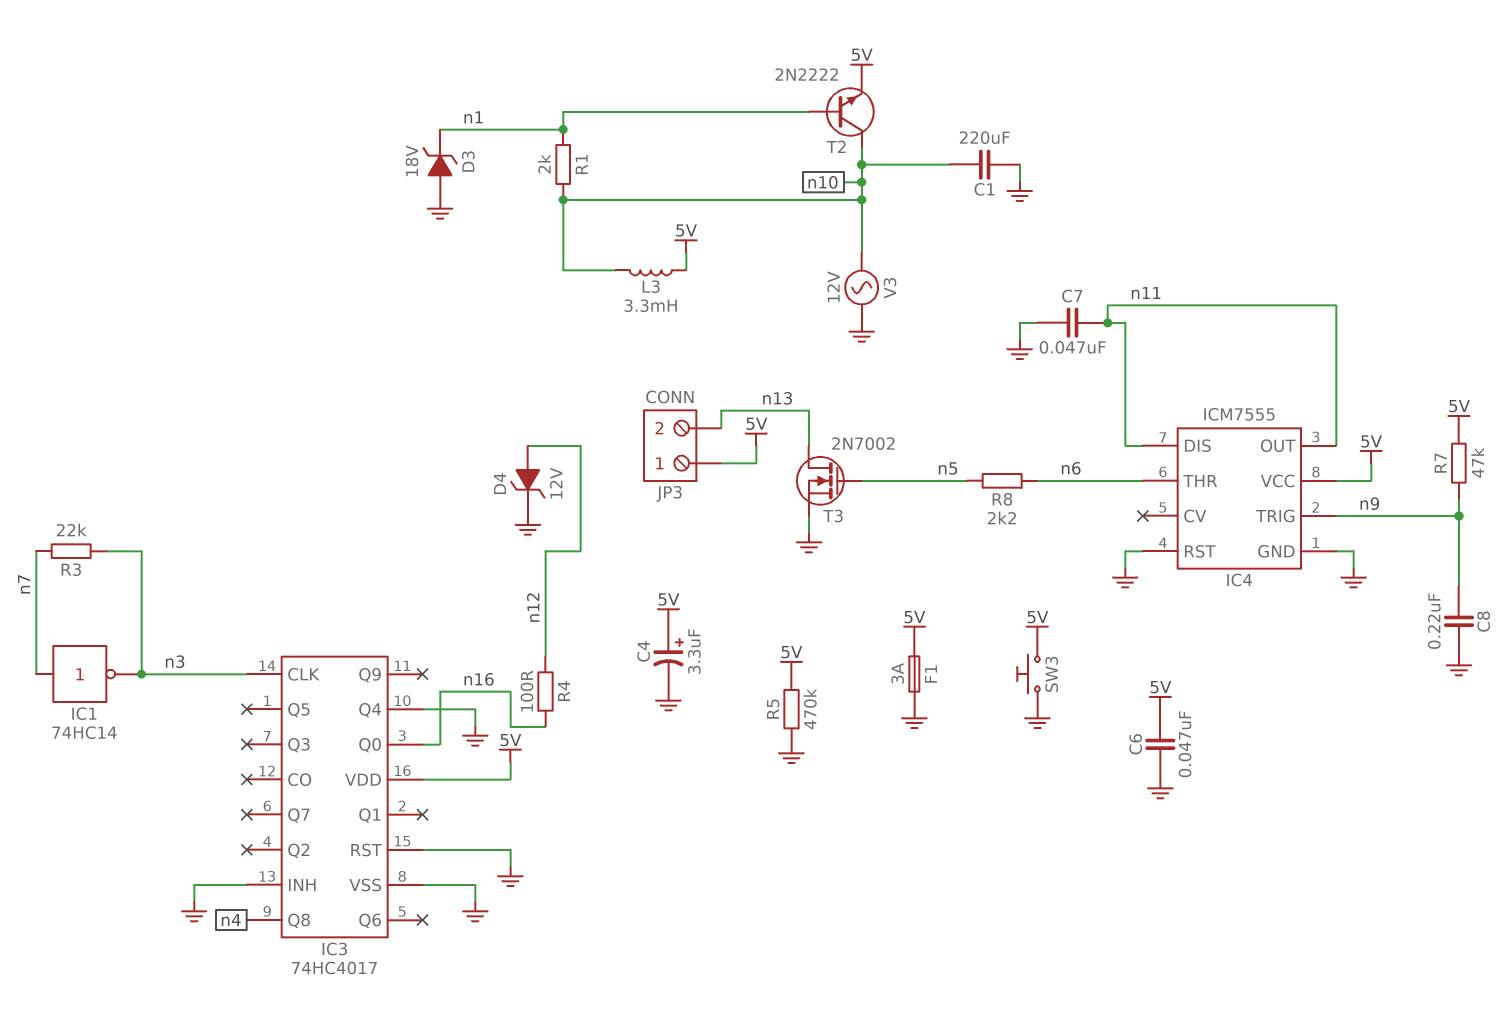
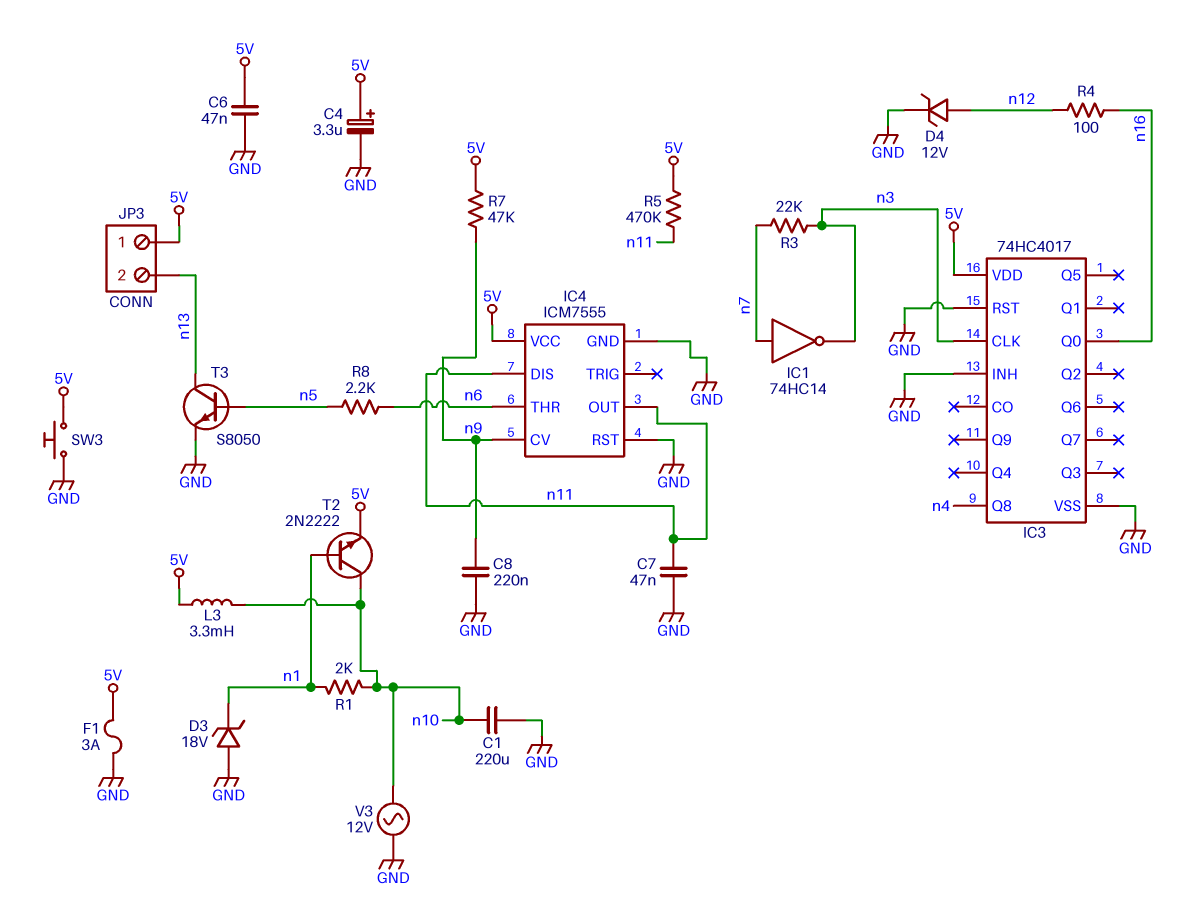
IC3 pin Q4: GND -> none
IC4 pin CV: none -> n9
IC4 pin TRIG: n9 -> none
R5: 470k (5V, GND) -> 470k (5V, n11)
T3: NMOS 2N7002 (G n5, D n13, S GND) -> NPN S8050 (B n5, C n13, E GND)

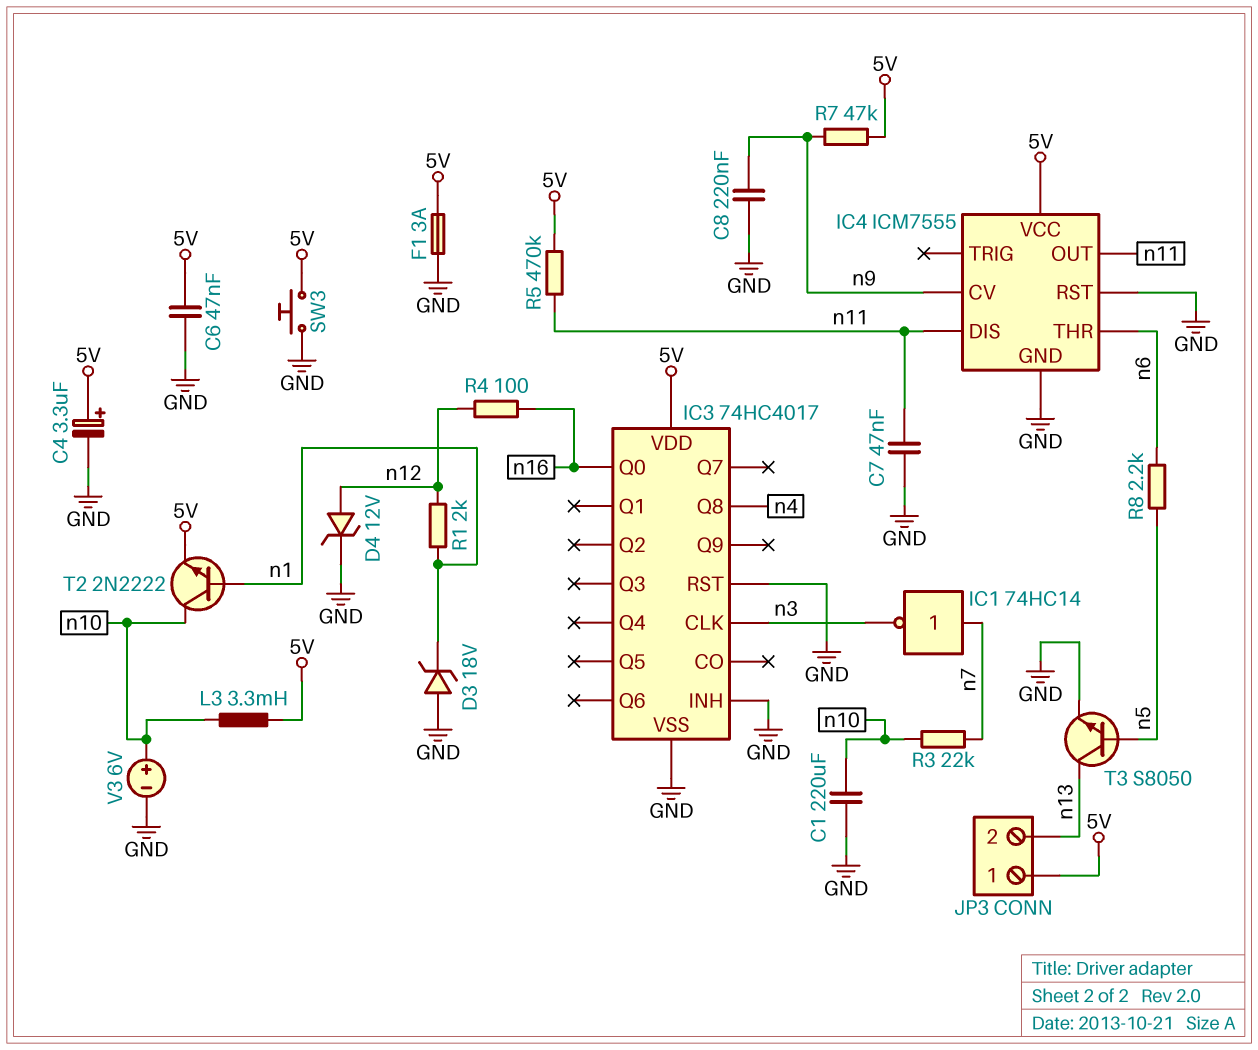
R1: 2k (n1, n10) -> 2k (n1, n12)
R3: 22k (n3, n7) -> 22k (n7, n10)
V3: AC 12V (GND, n10) -> 6V (plus n10, minus GND)

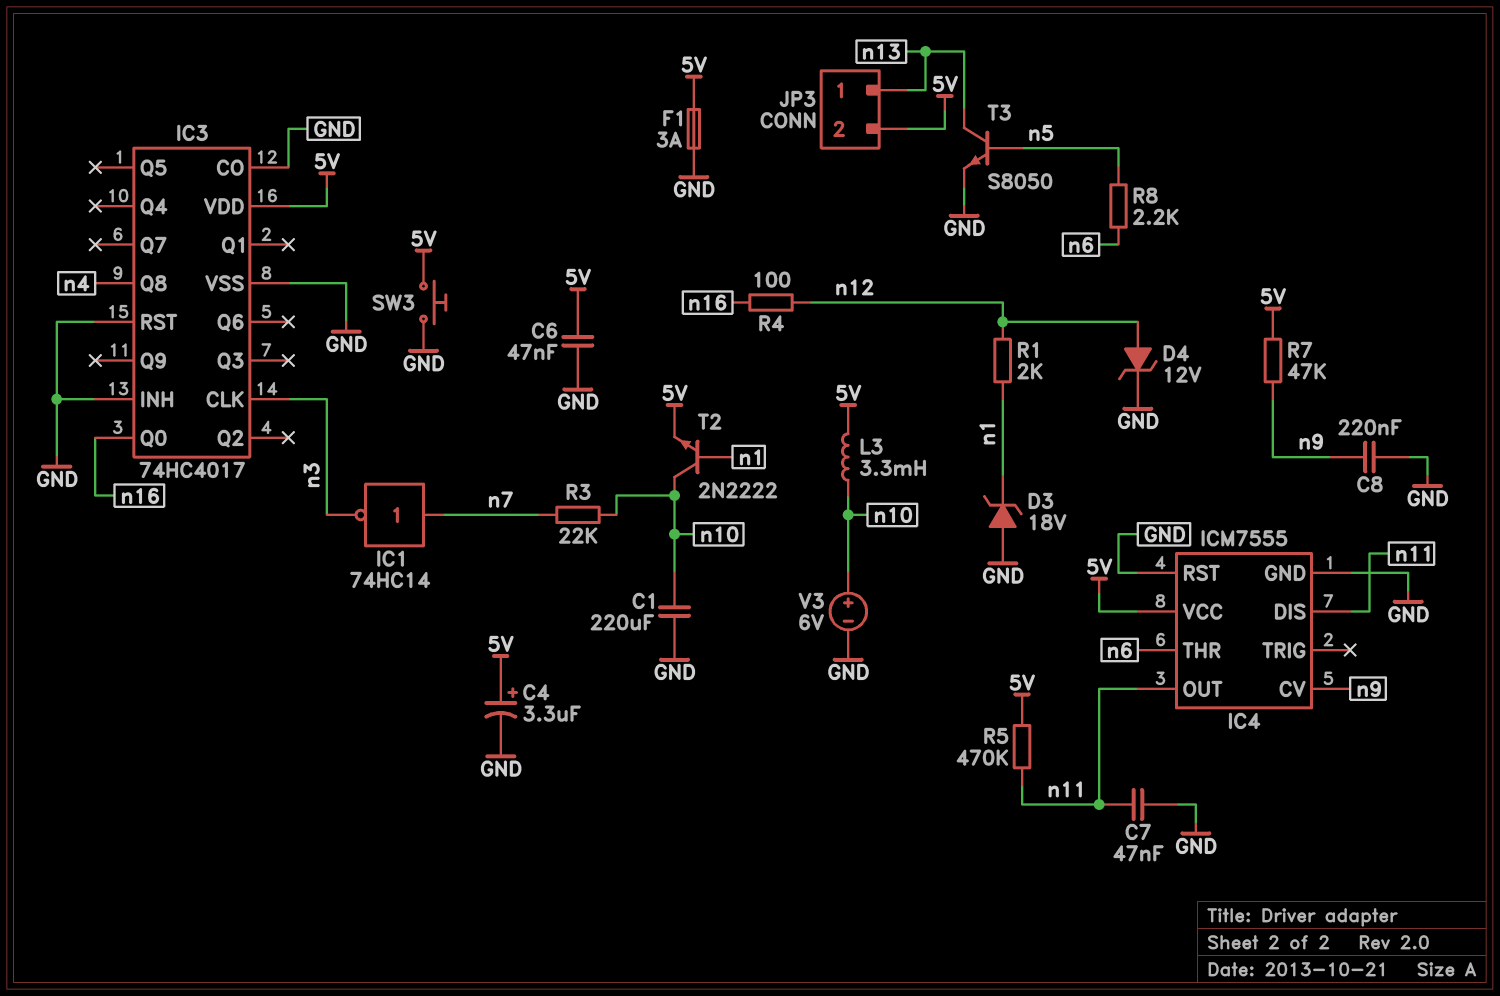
IC3 pin CO: none -> GND
JP3 pin 1: 5V -> n13
JP3 pin 2: n13 -> 5V

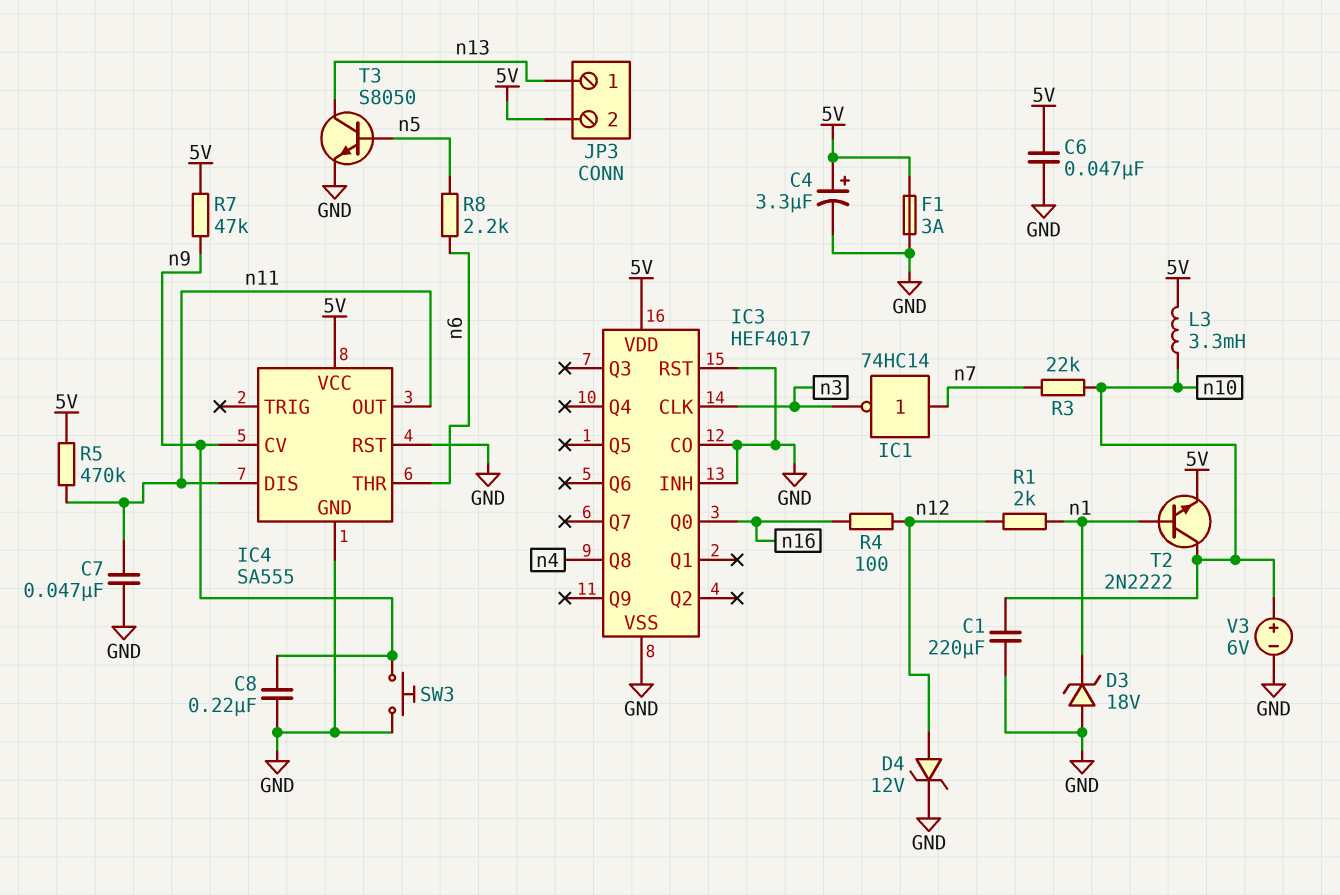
IC3: 74HC4017 -> HEF4017
IC4: ICM7555 -> SA555
SW3: button (5V, GND) -> button (GND, n9)

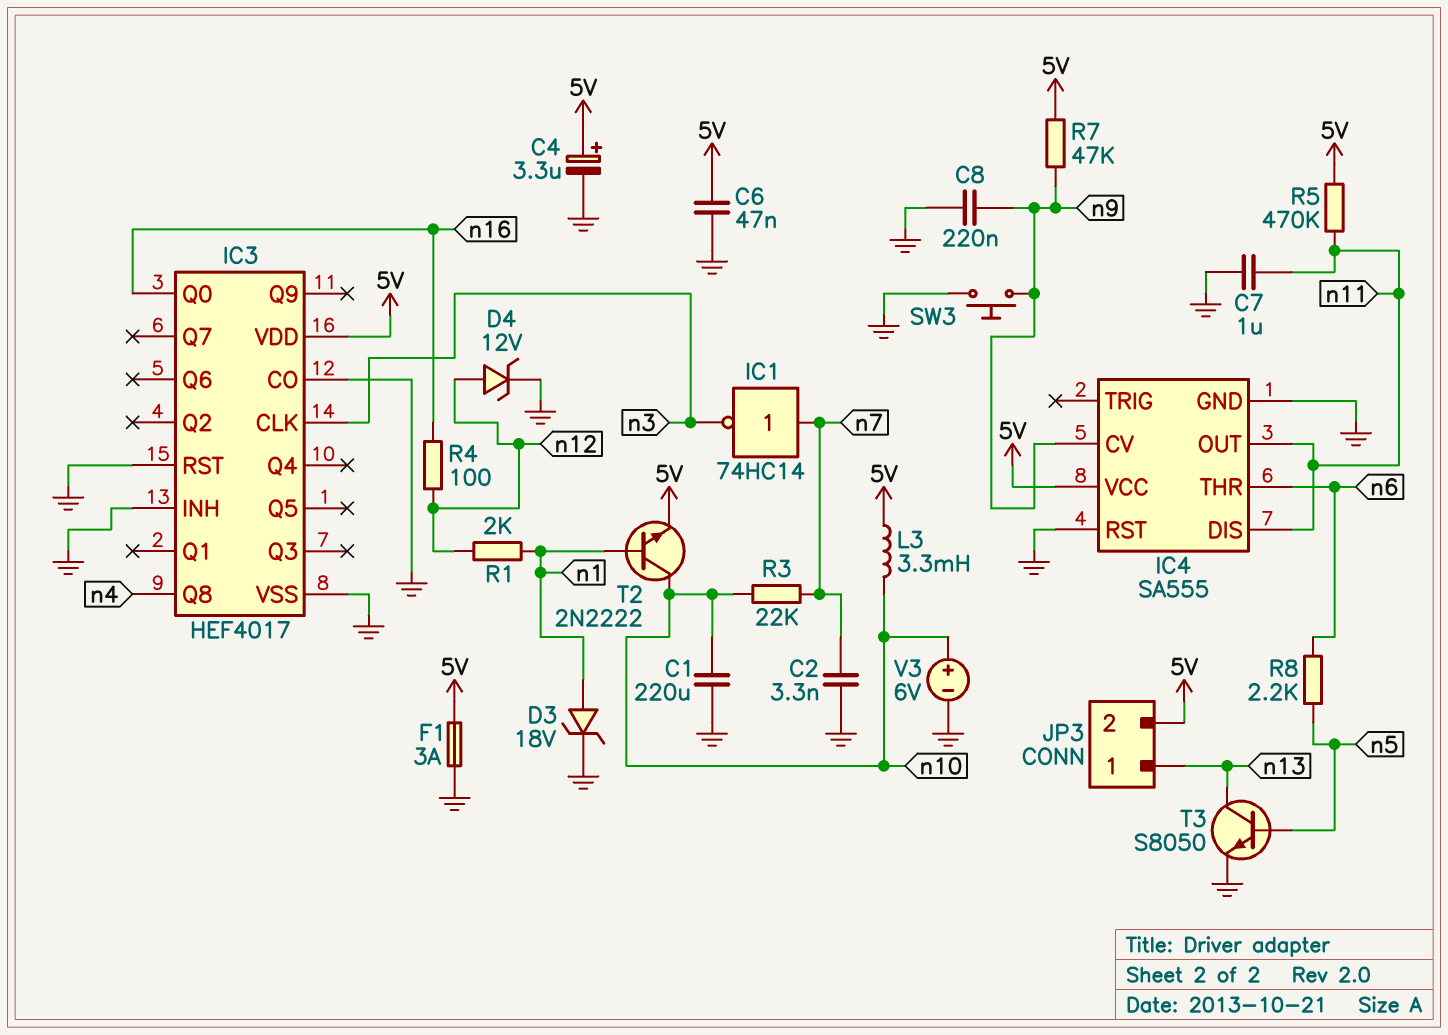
C2: none -> 3.3nF (GND, n7)
C7: 47nF (GND, n11) -> 1uF (GND, n11)
D3: zener 18V (A GND, K n1) -> zener 18V (A n1, K GND)

